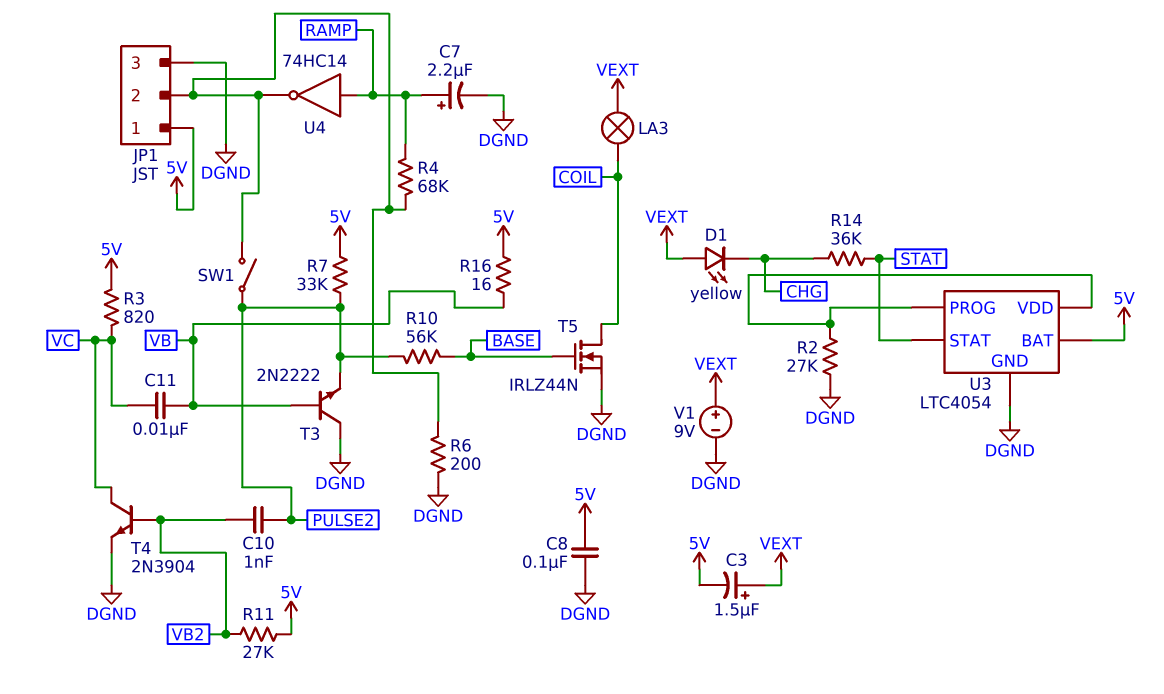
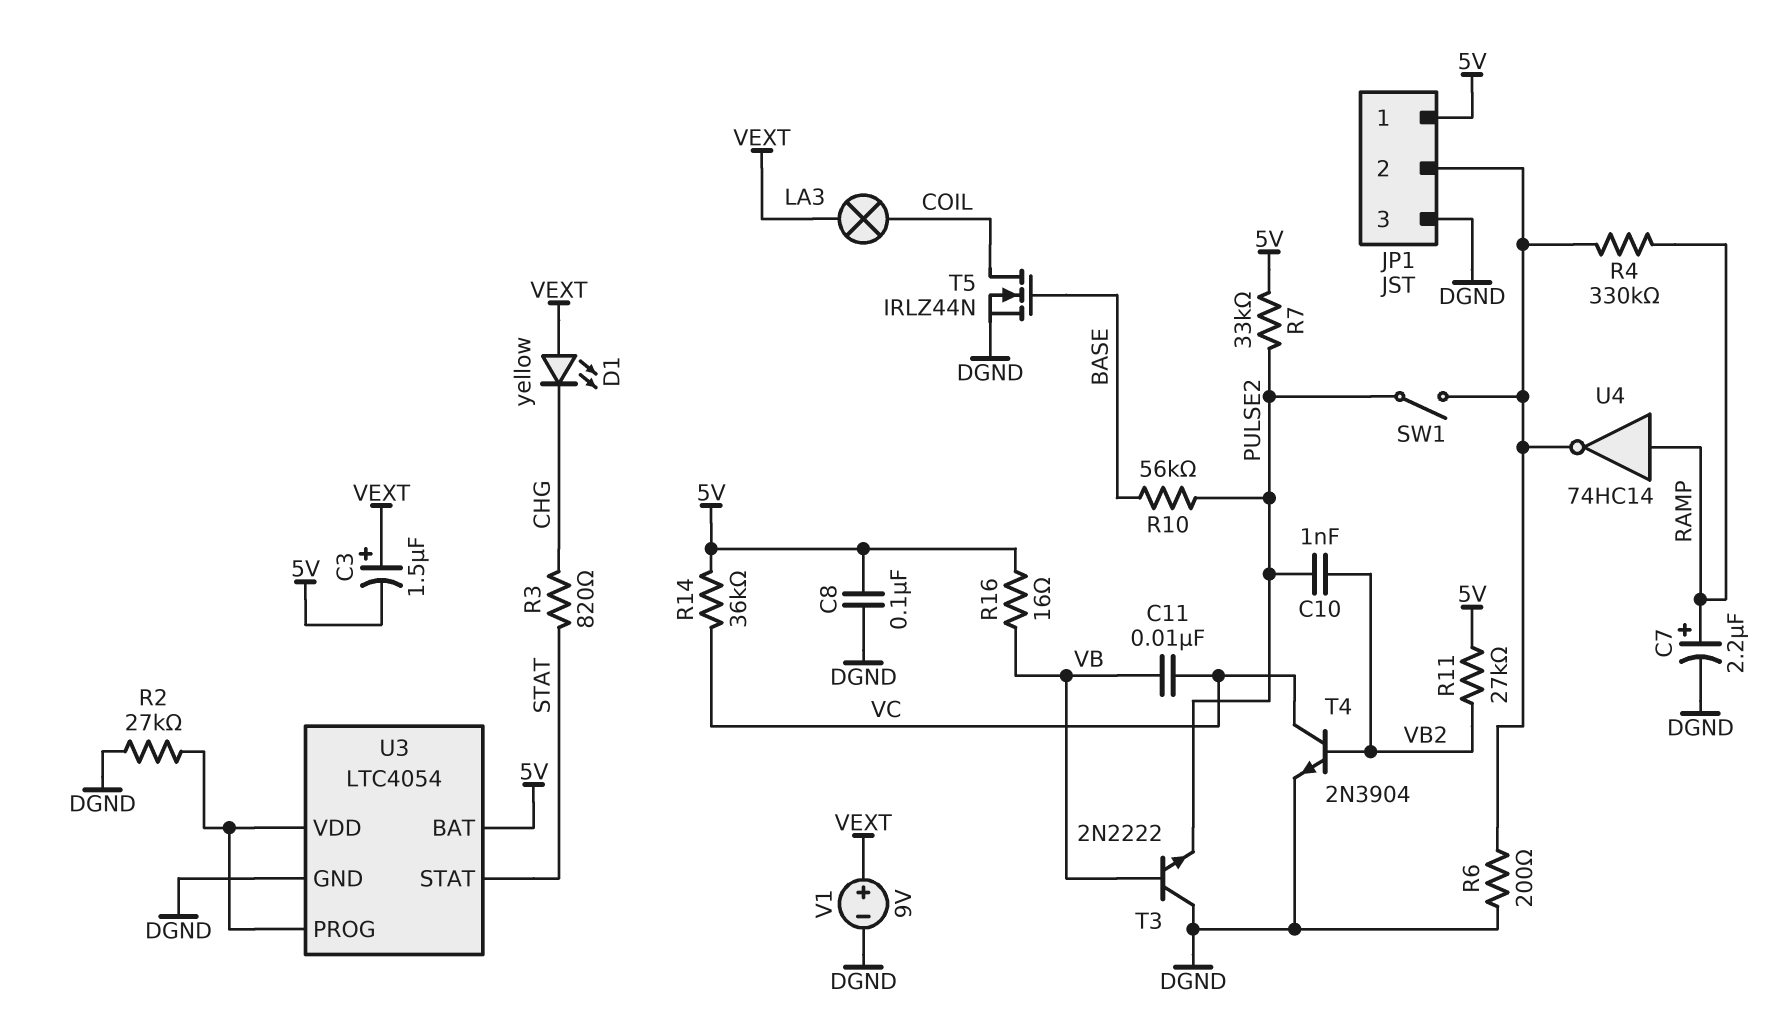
R3: 820 (5V, VC) -> 820 (CHG, STAT)
R4: 68k (JP1/2, RAMP) -> 330k (JP1/2, RAMP)
R14: 36k (CHG, STAT) -> 36k (5V, VC)

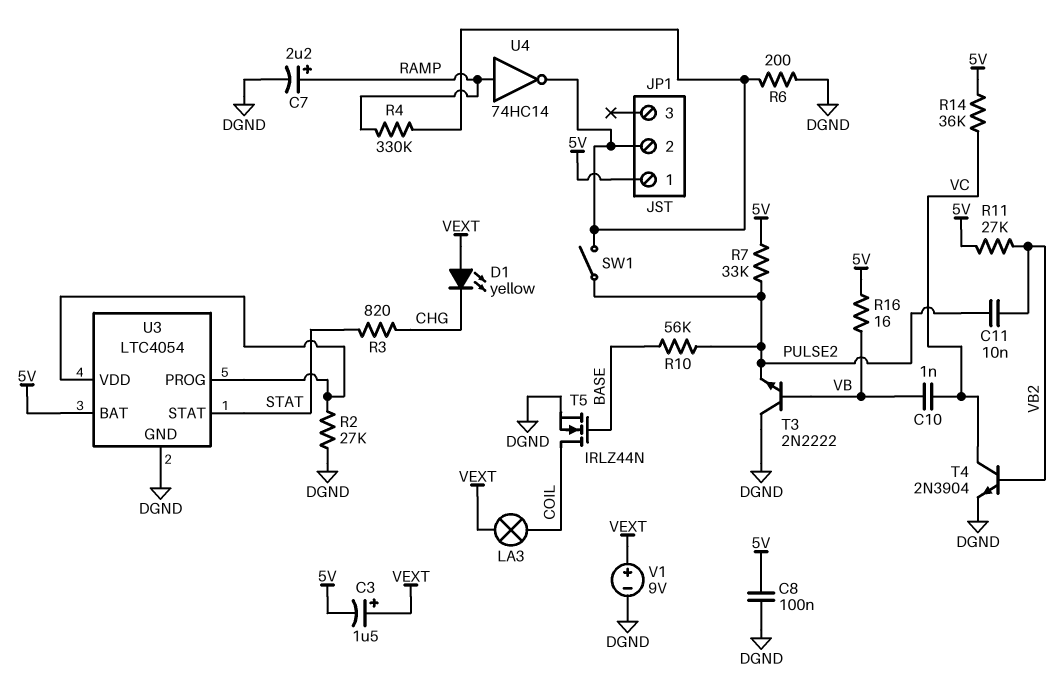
C10: 1nF (PULSE2, VB2) -> 1nF (VB, VC)
C11: 10nF (VB, VC) -> 10nF (PULSE2, VB2)
JP1 pin 3: DGND -> none

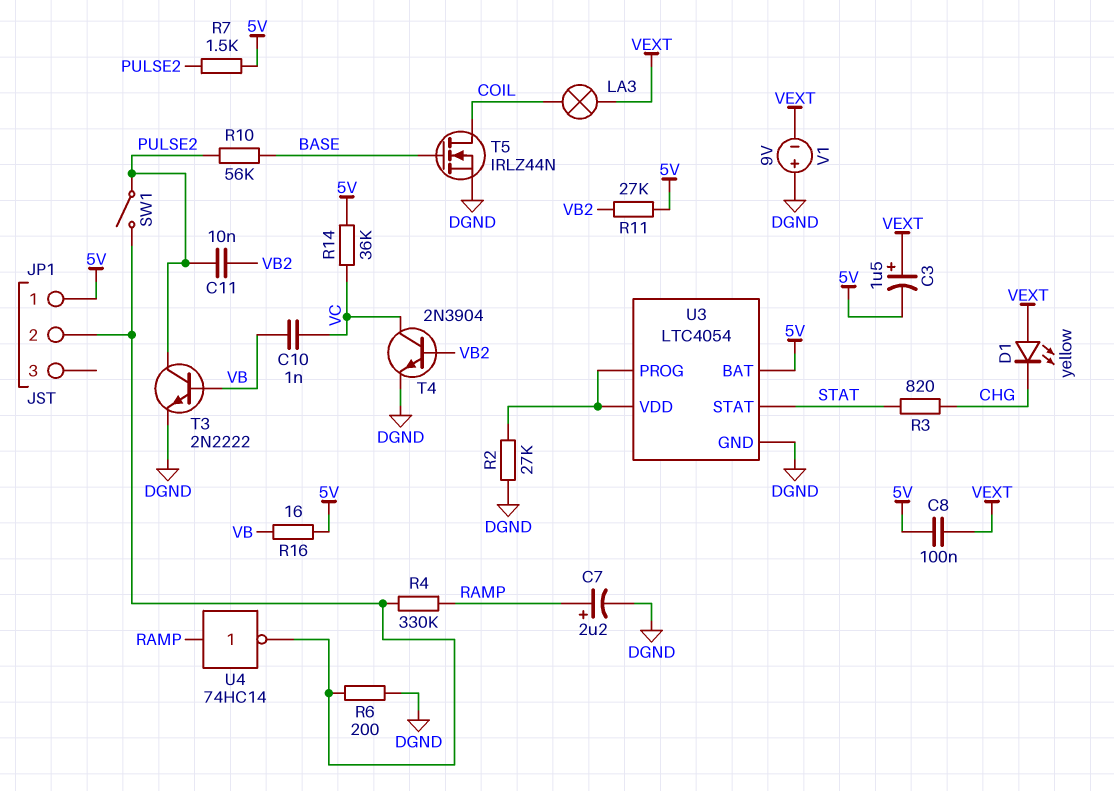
C8: 100nF (5V, DGND) -> 100nF (5V, VEXT)
R7: 33k (5V, PULSE2) -> 1.5k (5V, PULSE2)
T3: NPN 2N2222 (B VB, C DGND, E PULSE2) -> NPN 2N2222 (B VB, C PULSE2, E DGND)
V1: 9V (plus VEXT, minus DGND) -> 9V (plus DGND, minus VEXT)

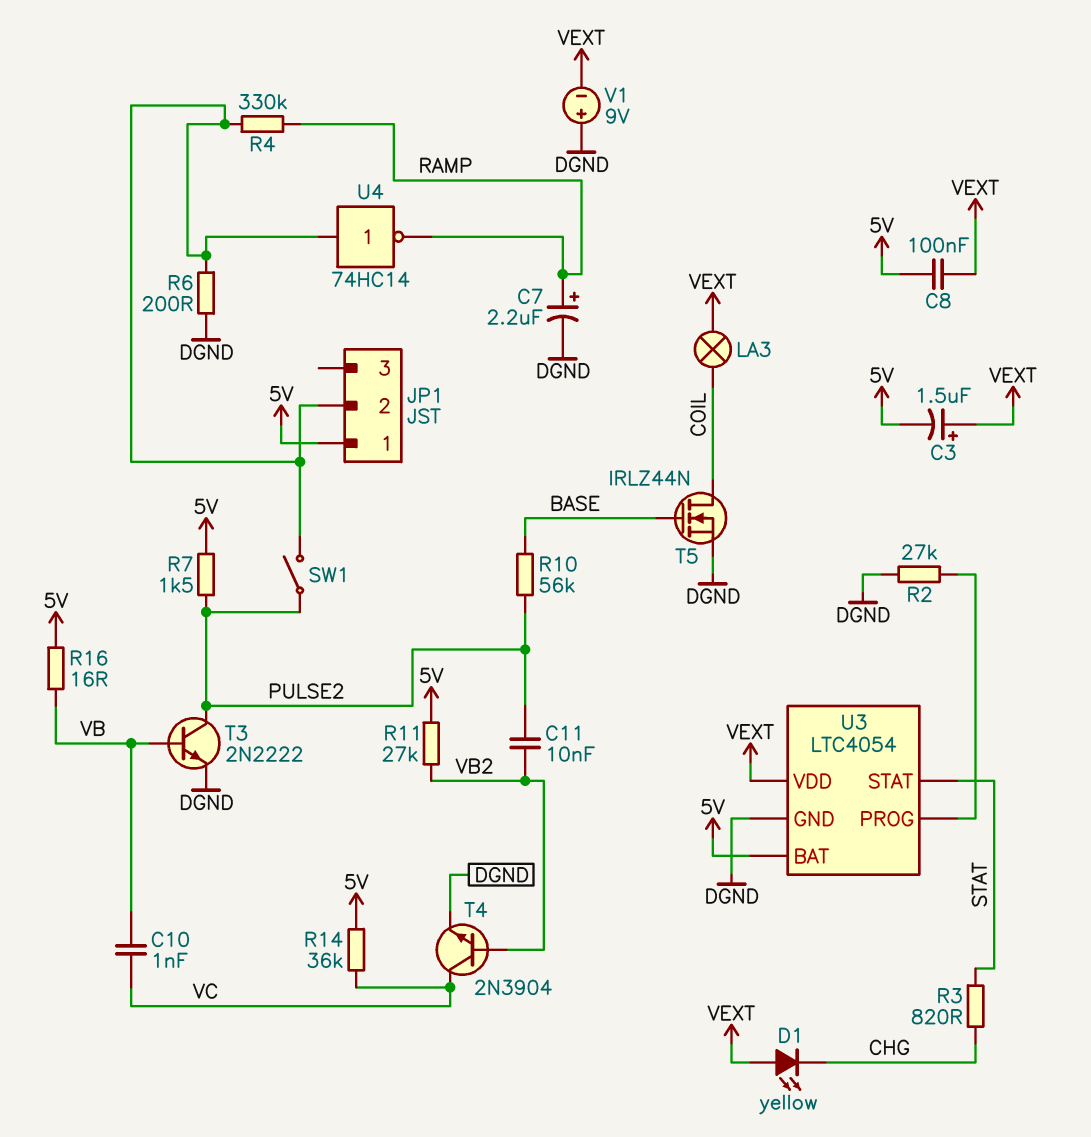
U3 pin VDD: U3/PROG -> VEXT
U4: NOT 74HC14 (in RAMP, out JP1/2) -> NOT 74HC14 (in JP1/2, out RAMP)

